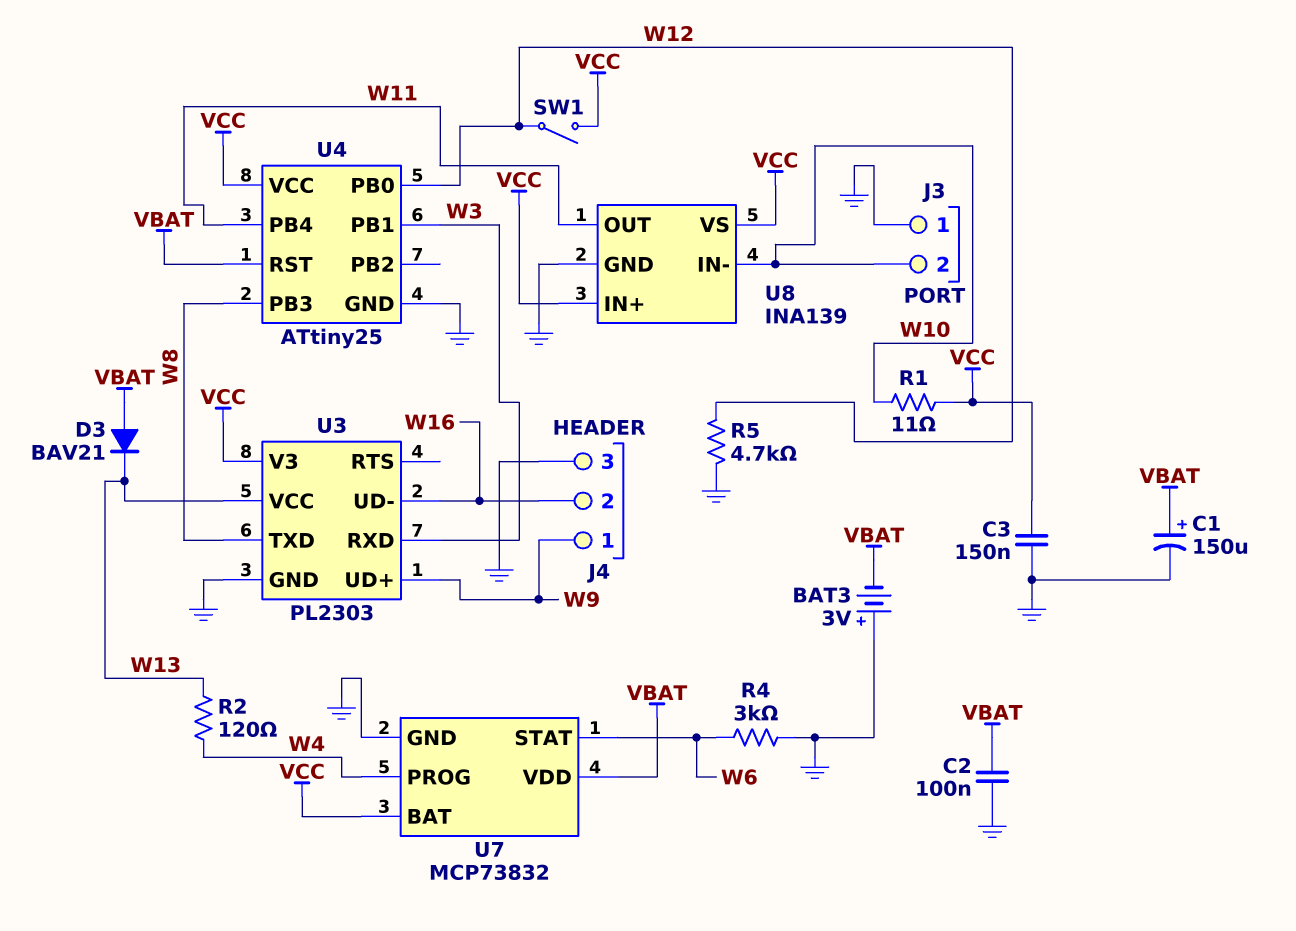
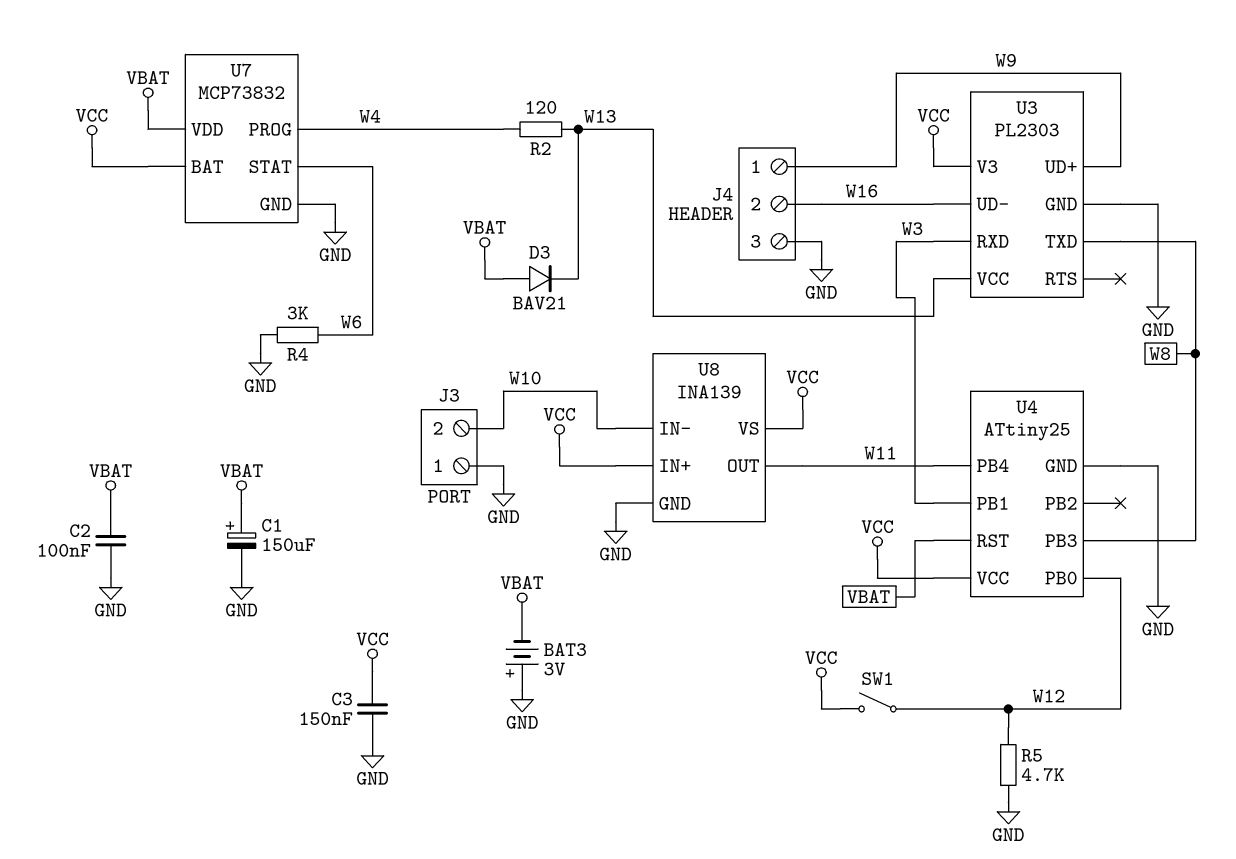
R1: 11 (VCC, W10) -> none

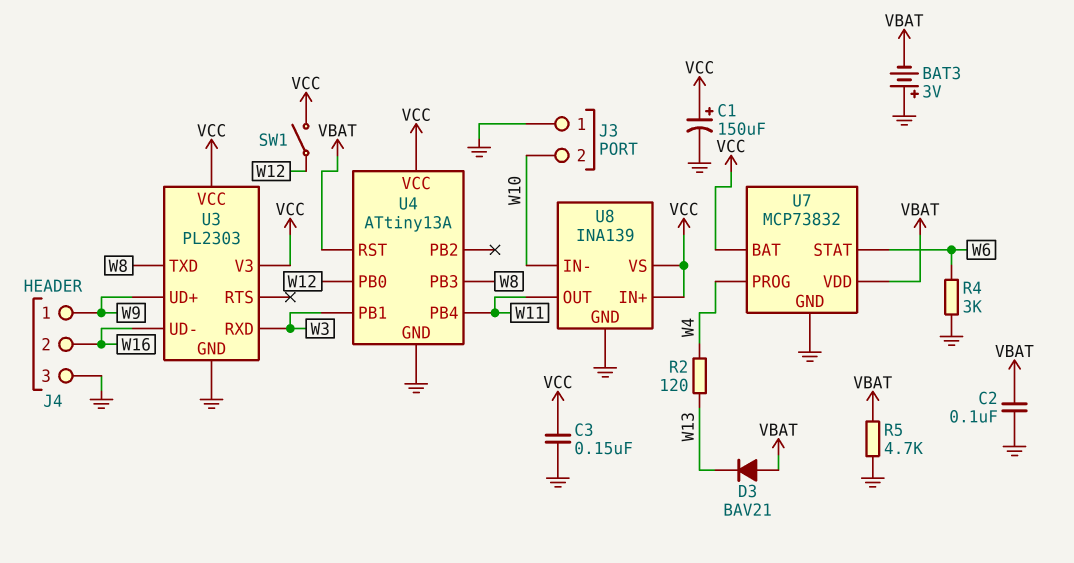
C1: 150uF (plus VBAT, minus GND) -> 150uF (plus VCC, minus GND)
R5: 4.7k (GND, W12) -> 4.7k (GND, VBAT)
U3 pin VCC: W13 -> VCC
U4: ATtiny25 -> ATtiny13A

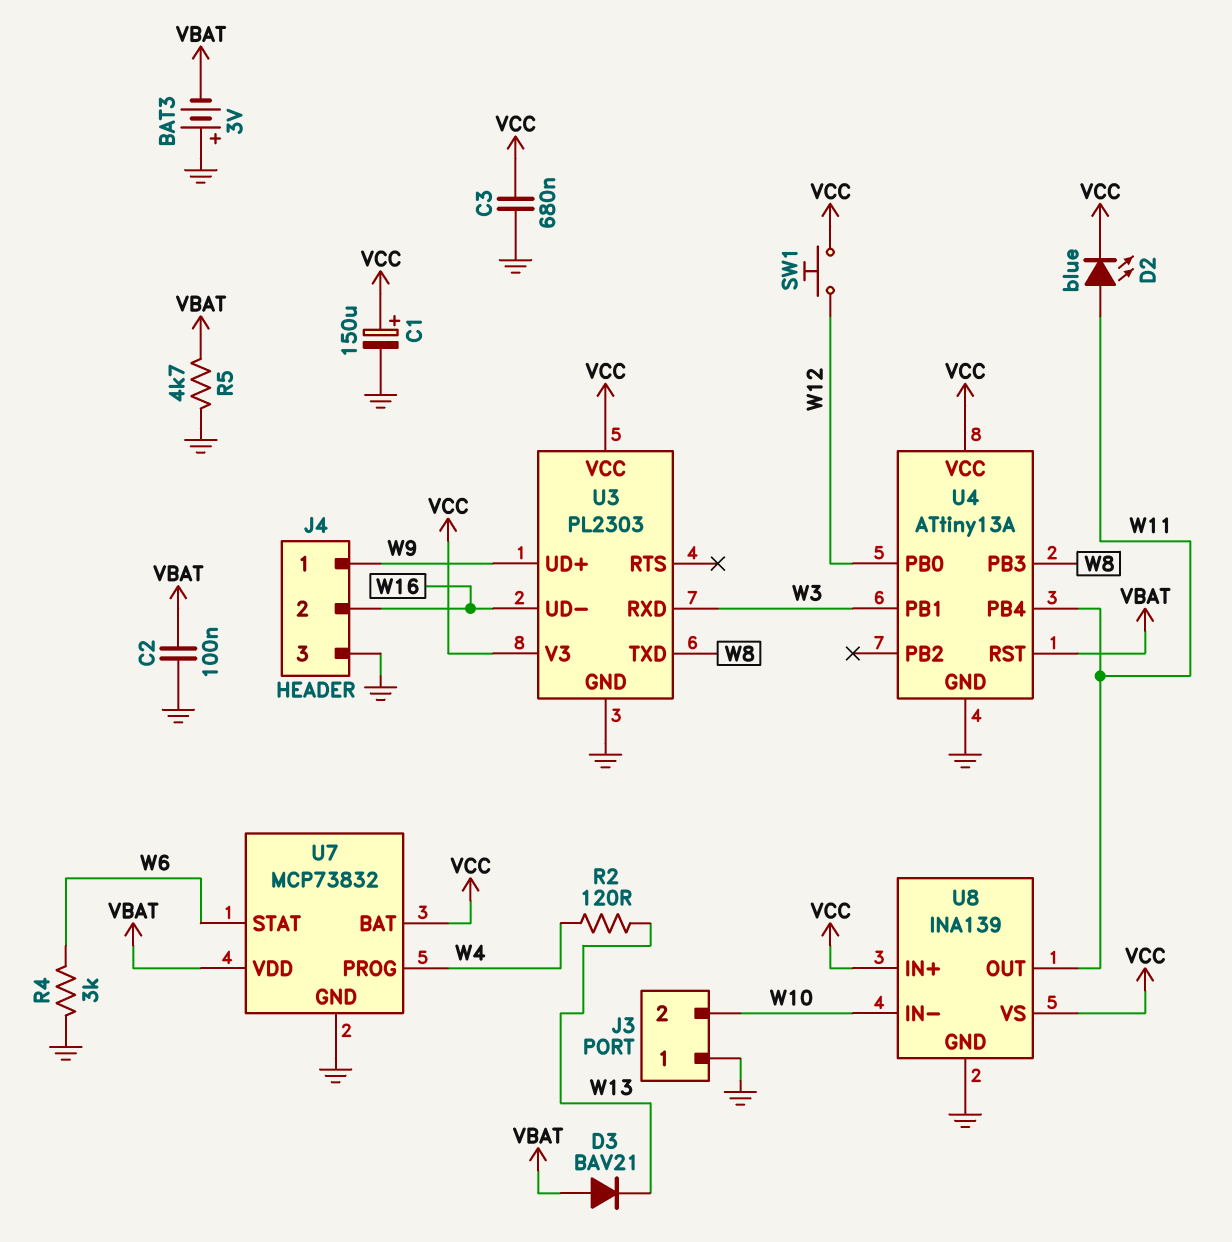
C3: 150nF (GND, VCC) -> 680nF (GND, VCC)
D2: none -> LED blue (A W11, K VCC)
SW1: switch (VCC, W12) -> button (VCC, W12)

